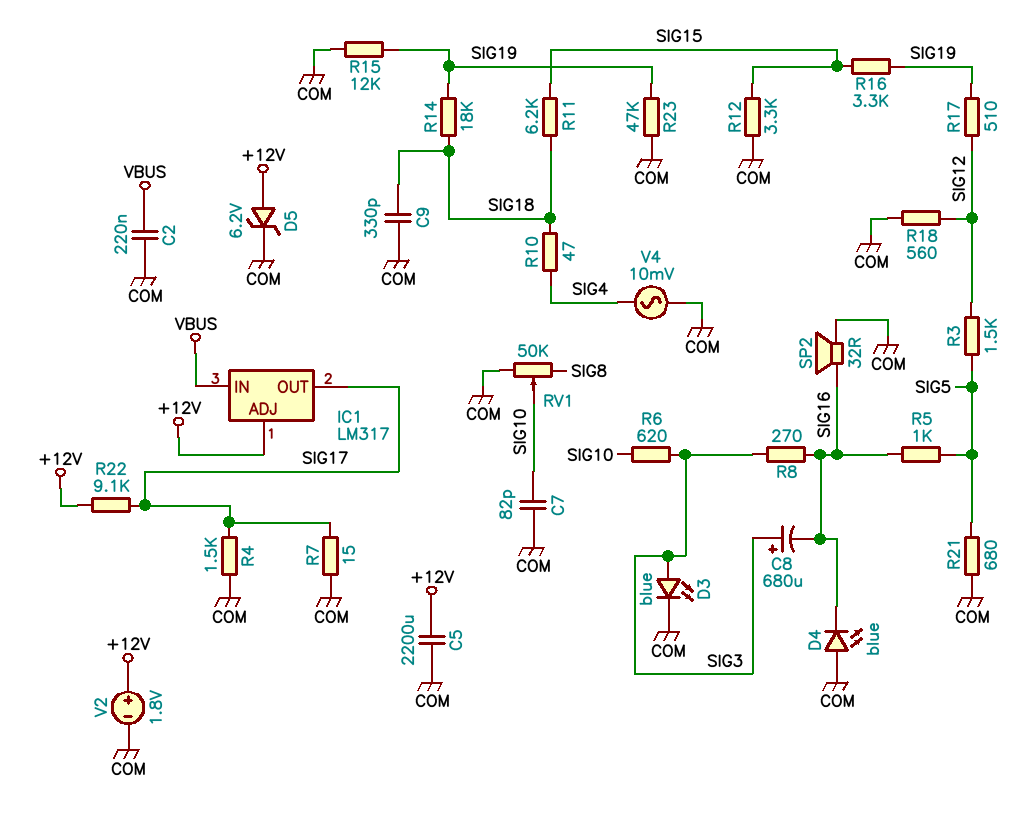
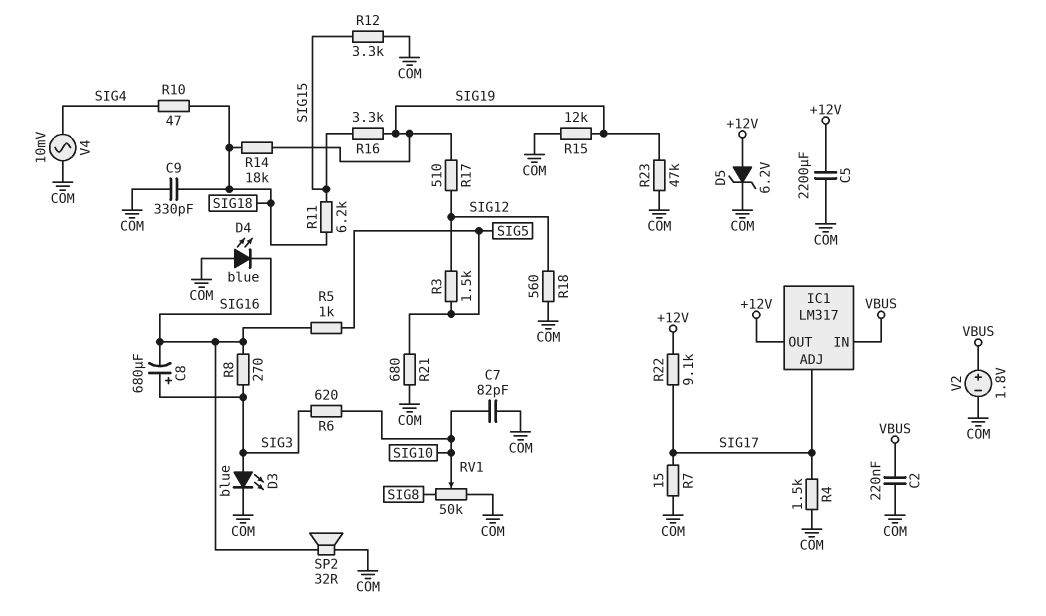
IC1 pin ADJ: +12V -> SIG17
IC1 pin OUT: SIG17 -> +12V
V2: 1.8V (plus +12V, minus COM) -> 1.8V (plus VBUS, minus COM)

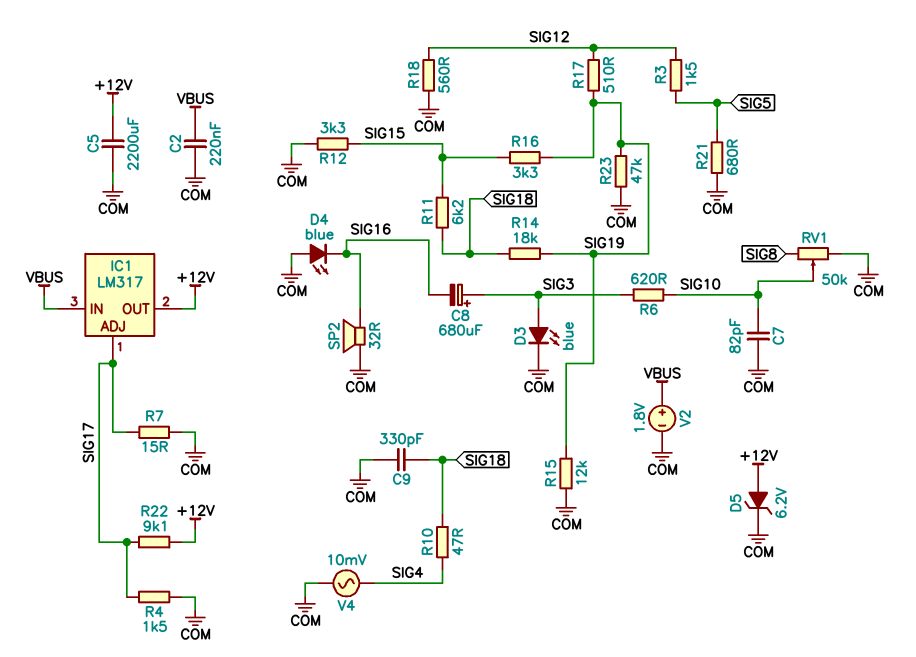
R5: 1k (SIG5, SIG16) -> none
R8: 270 (SIG3, SIG16) -> none

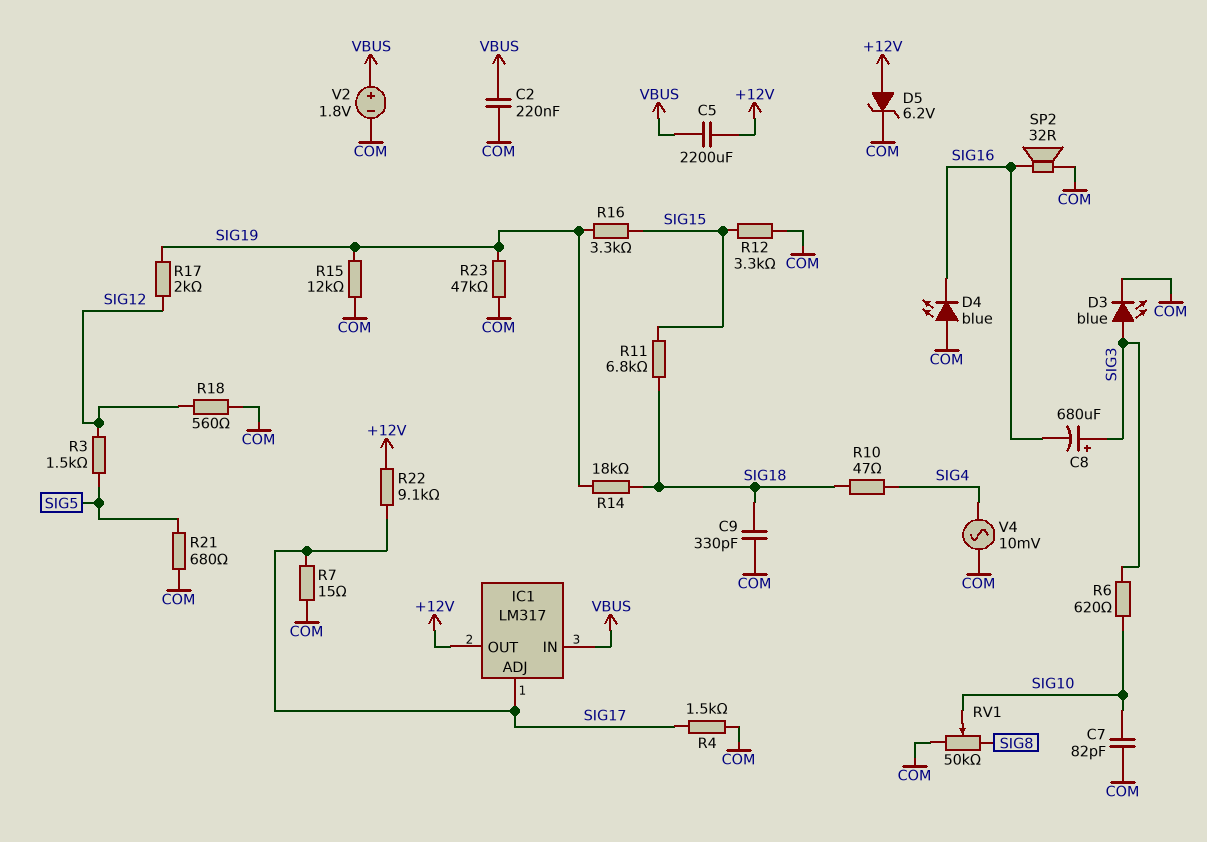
C5: 2200uF (+12V, COM) -> 2200uF (+12V, VBUS)
R11: 6.2k (SIG15, SIG18) -> 6.8k (SIG15, SIG18)
R17: 510 (SIG12, SIG19) -> 2k (SIG12, SIG19)

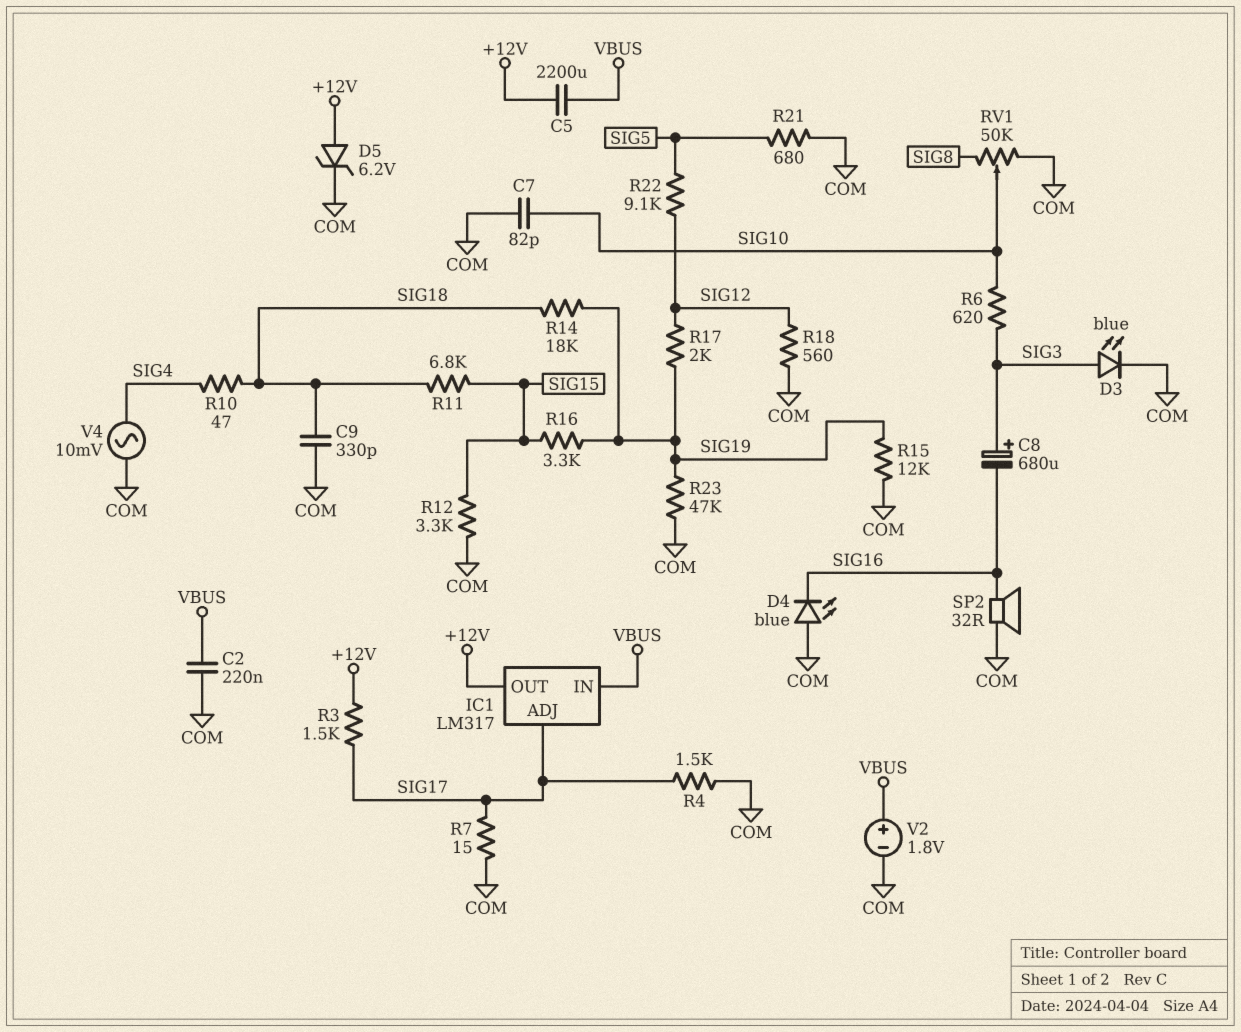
R3: 1.5k (SIG5, SIG12) -> 1.5k (+12V, SIG17)
R22: 9.1k (+12V, SIG17) -> 9.1k (SIG5, SIG12)

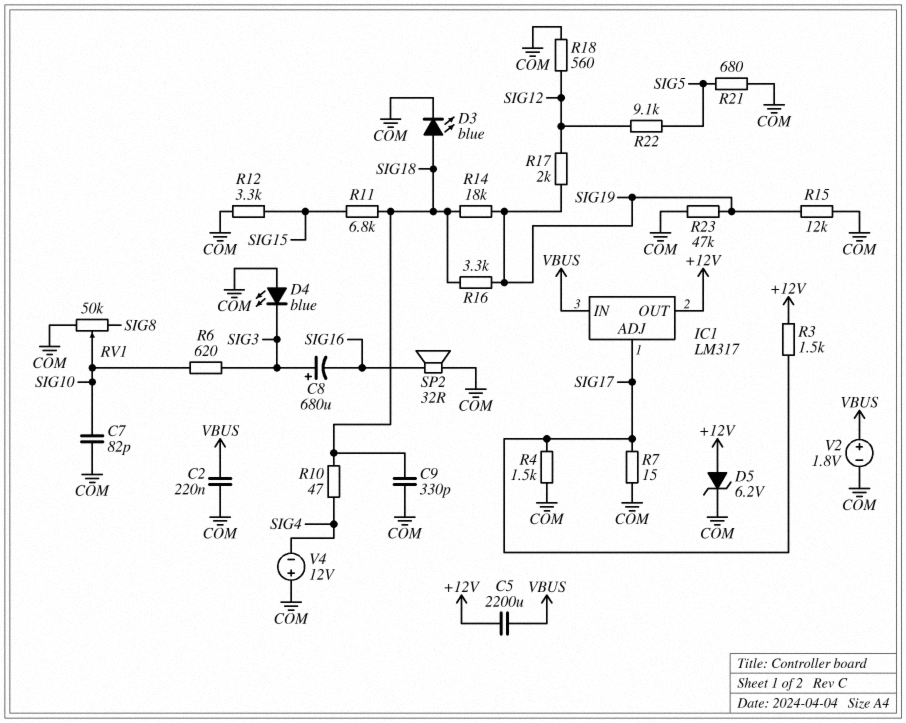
D3: LED blue (A SIG3, K COM) -> LED blue (A SIG18, K COM)
D4: LED blue (A COM, K SIG16) -> LED blue (A COM, K SIG3)
R16: 3.3k (SIG15, SIG19) -> 3.3k (SIG18, SIG19)
V4: AC 10mV (COM, SIG4) -> 12V (plus COM, minus SIG4)

